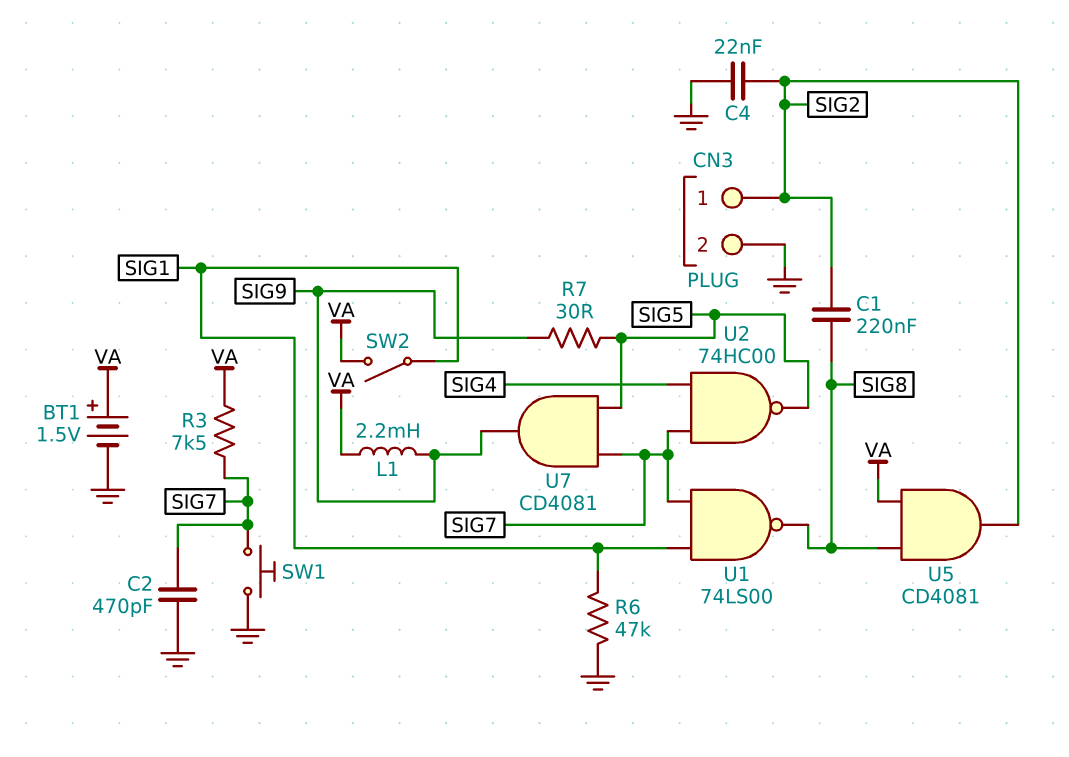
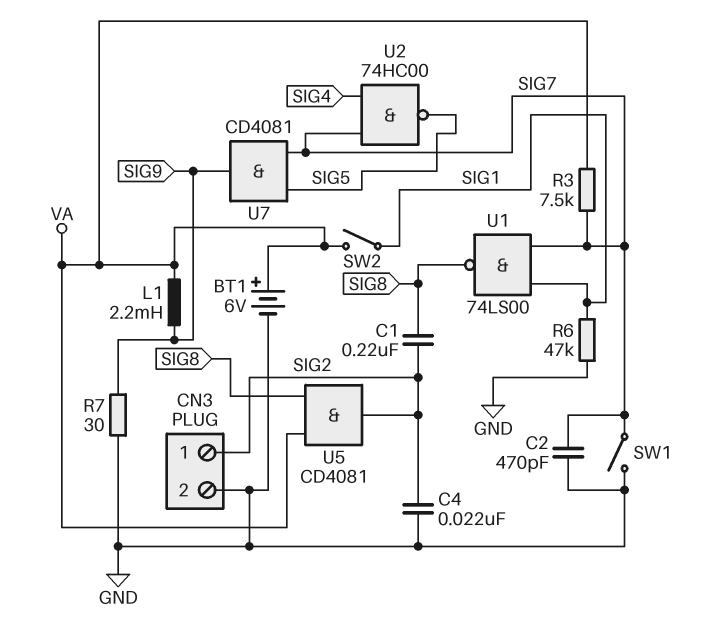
BT1: 1.5V (plus VA, minus GND) -> 6V (plus VA, minus GND)
R7: 30 (SIG5, SIG9) -> 30 (GND, SIG9)
SW1: button (GND, SIG7) -> switch (GND, SIG7)

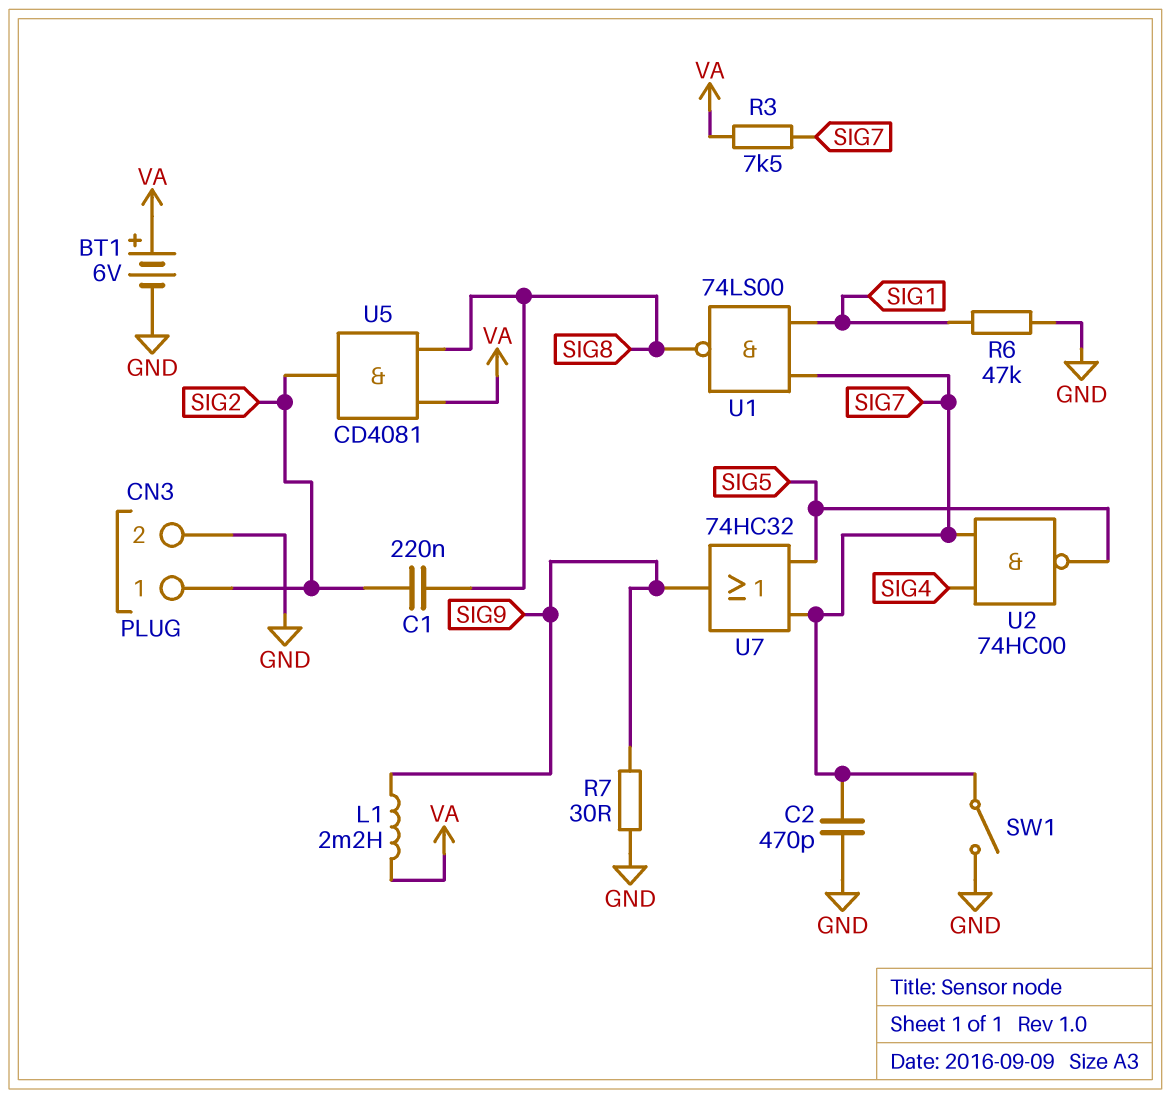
C4: 22nF (GND, SIG2) -> none
SW2: switch (SIG1, VA) -> none
U7: AND CD4081 (in SIG5, in SIG7, out SIG9) -> OR 74HC32 (in SIG5, in SIG7, out SIG9)

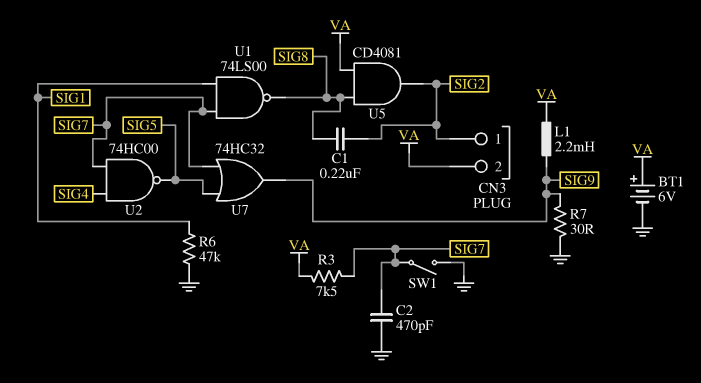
CN3 pin 2: GND -> VA

